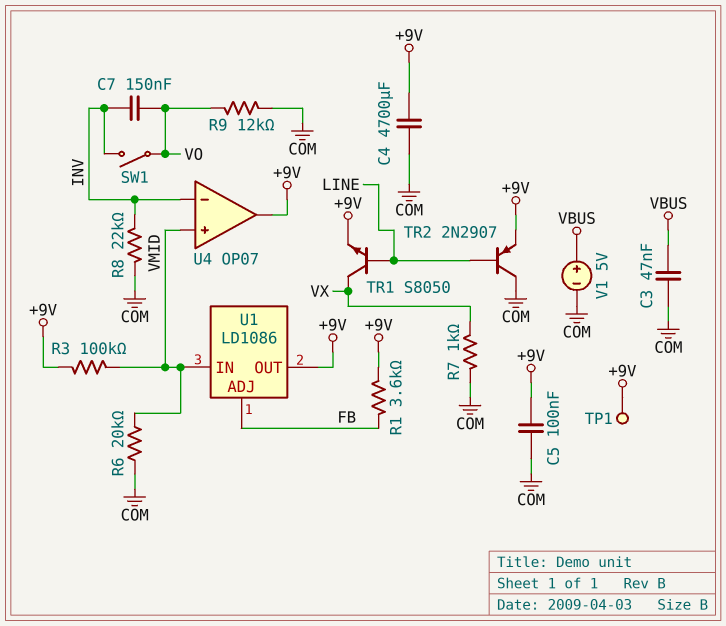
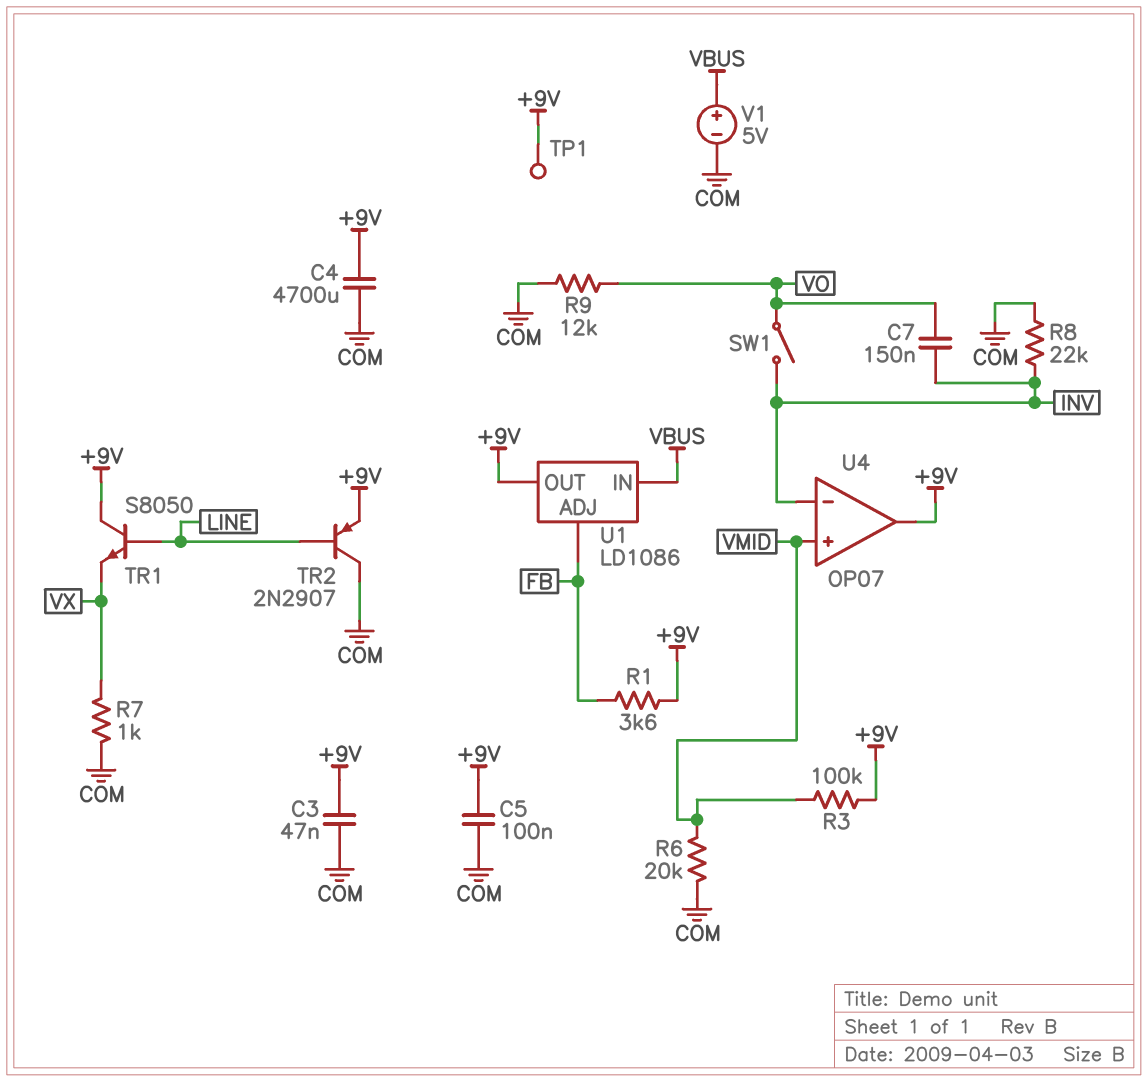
C3: 47nF (COM, VBUS) -> 47nF (+9V, COM)
TR1: NPN S8050 (B LINE, C VX, E +9V) -> NPN S8050 (B LINE, C +9V, E VX)
U1 pin IN: VMID -> VBUS

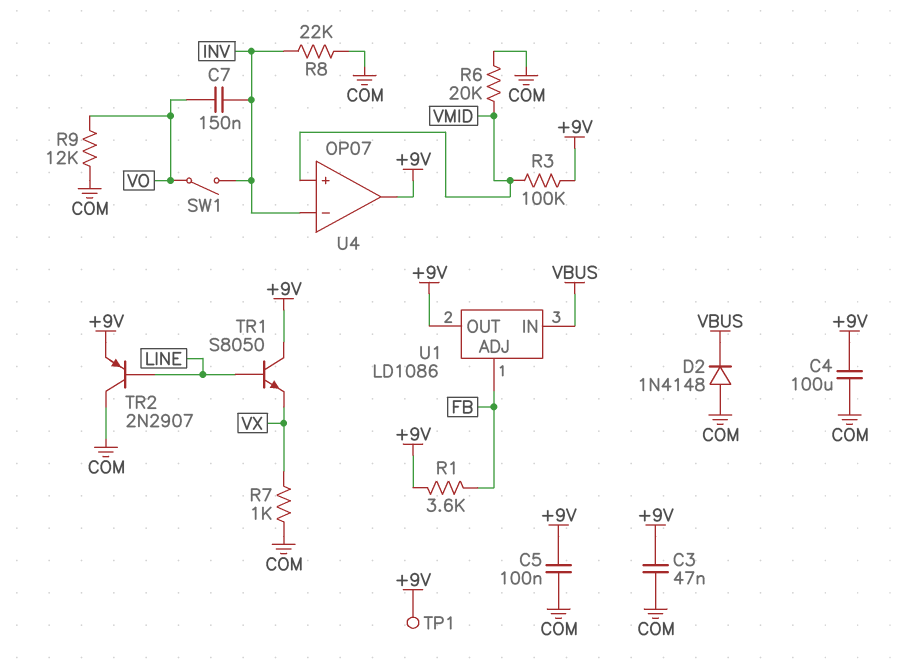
C4: 4700uF (+9V, COM) -> 100uF (+9V, COM)
D2: none -> diode 1N4148 (A COM, K VBUS)
V1: 5V (plus VBUS, minus COM) -> none

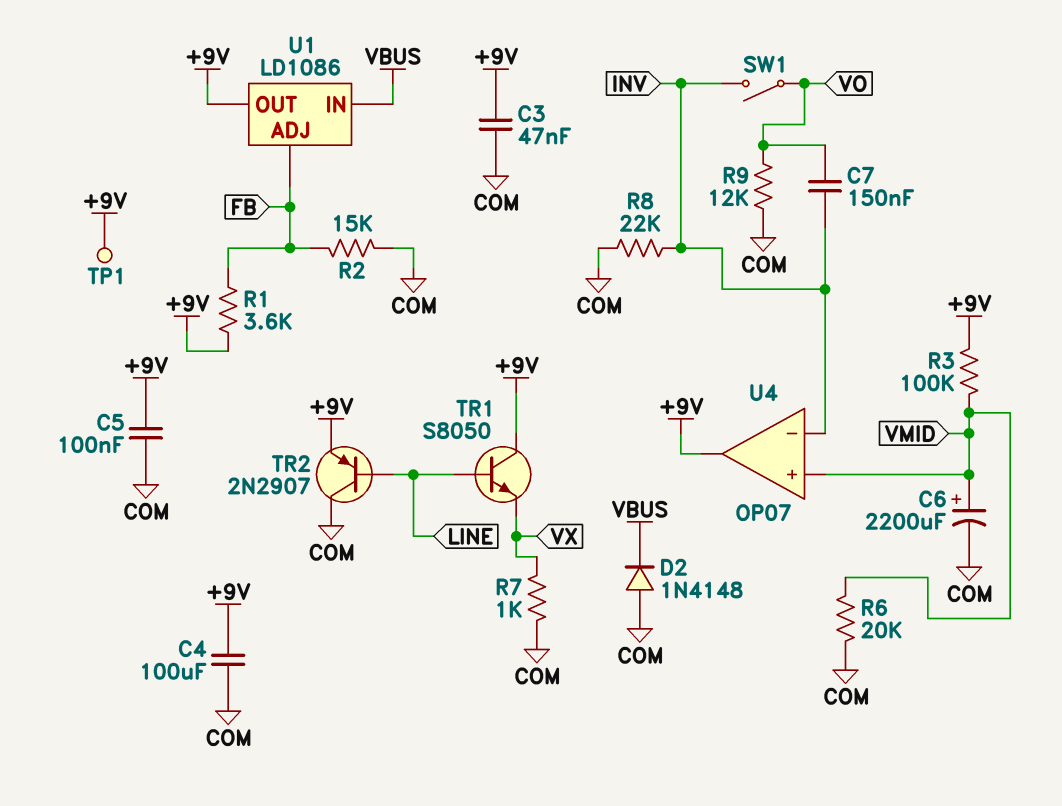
C6: none -> 2200uF (plus VMID, minus COM)
R2: none -> 15k (COM, FB)

